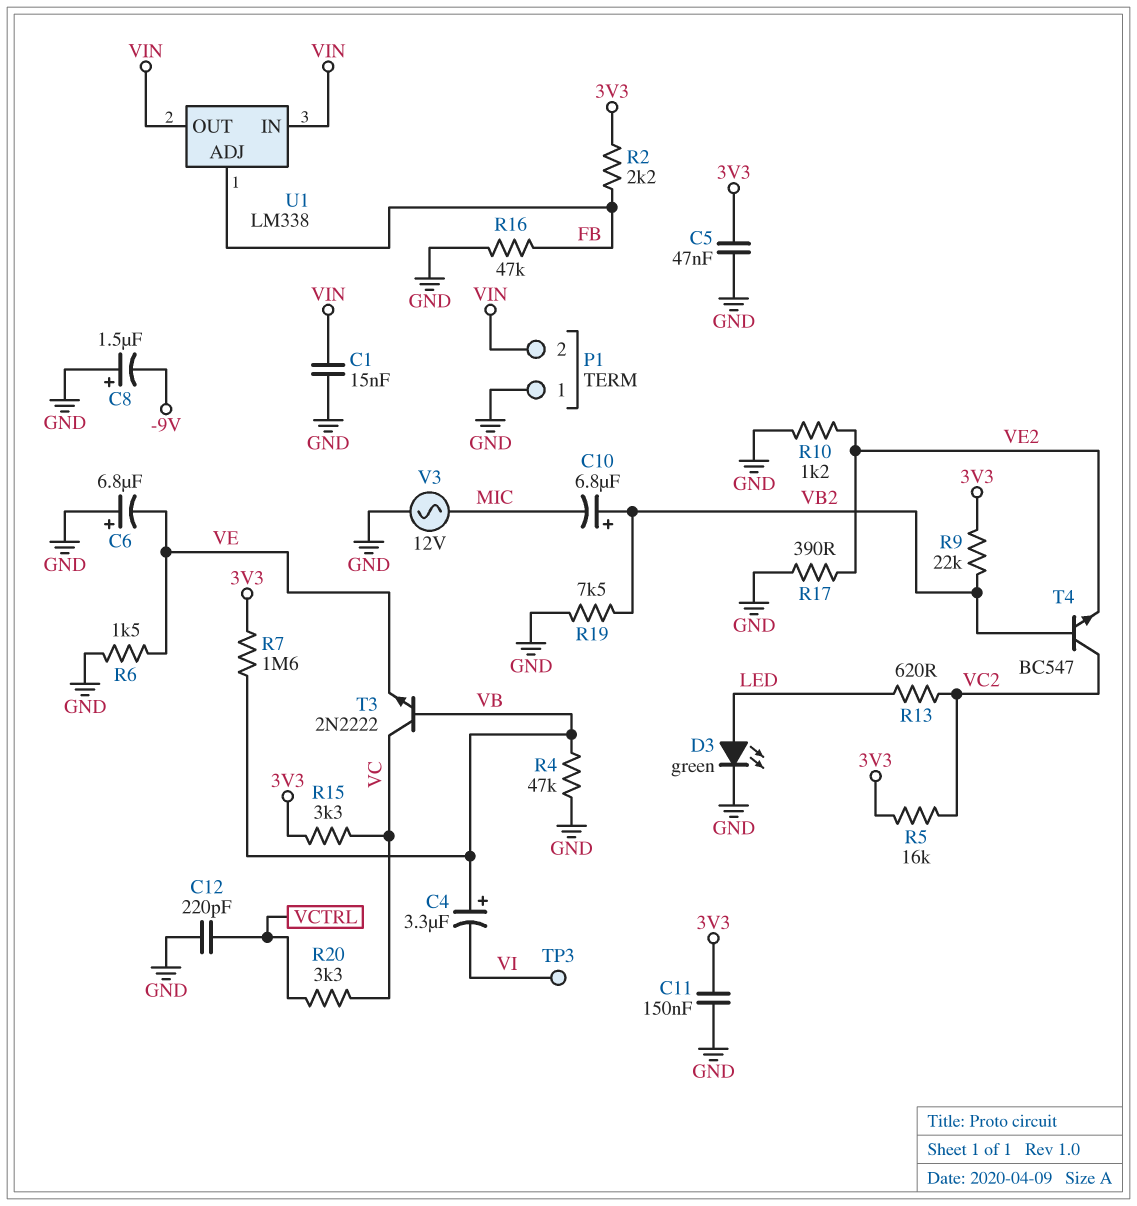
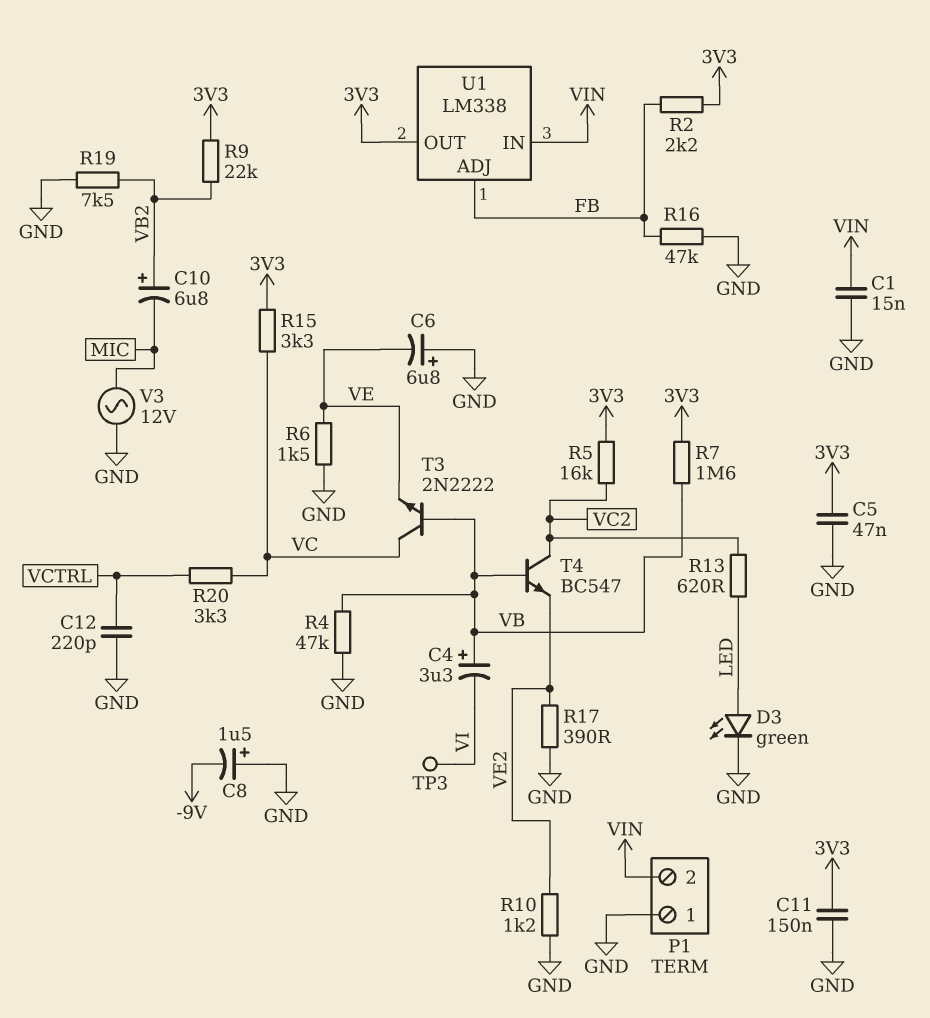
T4: NPN BC547 (B VB2, C VC2, E VE2) -> NPN BC547 (B VB, C VC2, E VE2)
U1 pin OUT: VIN -> 3V3

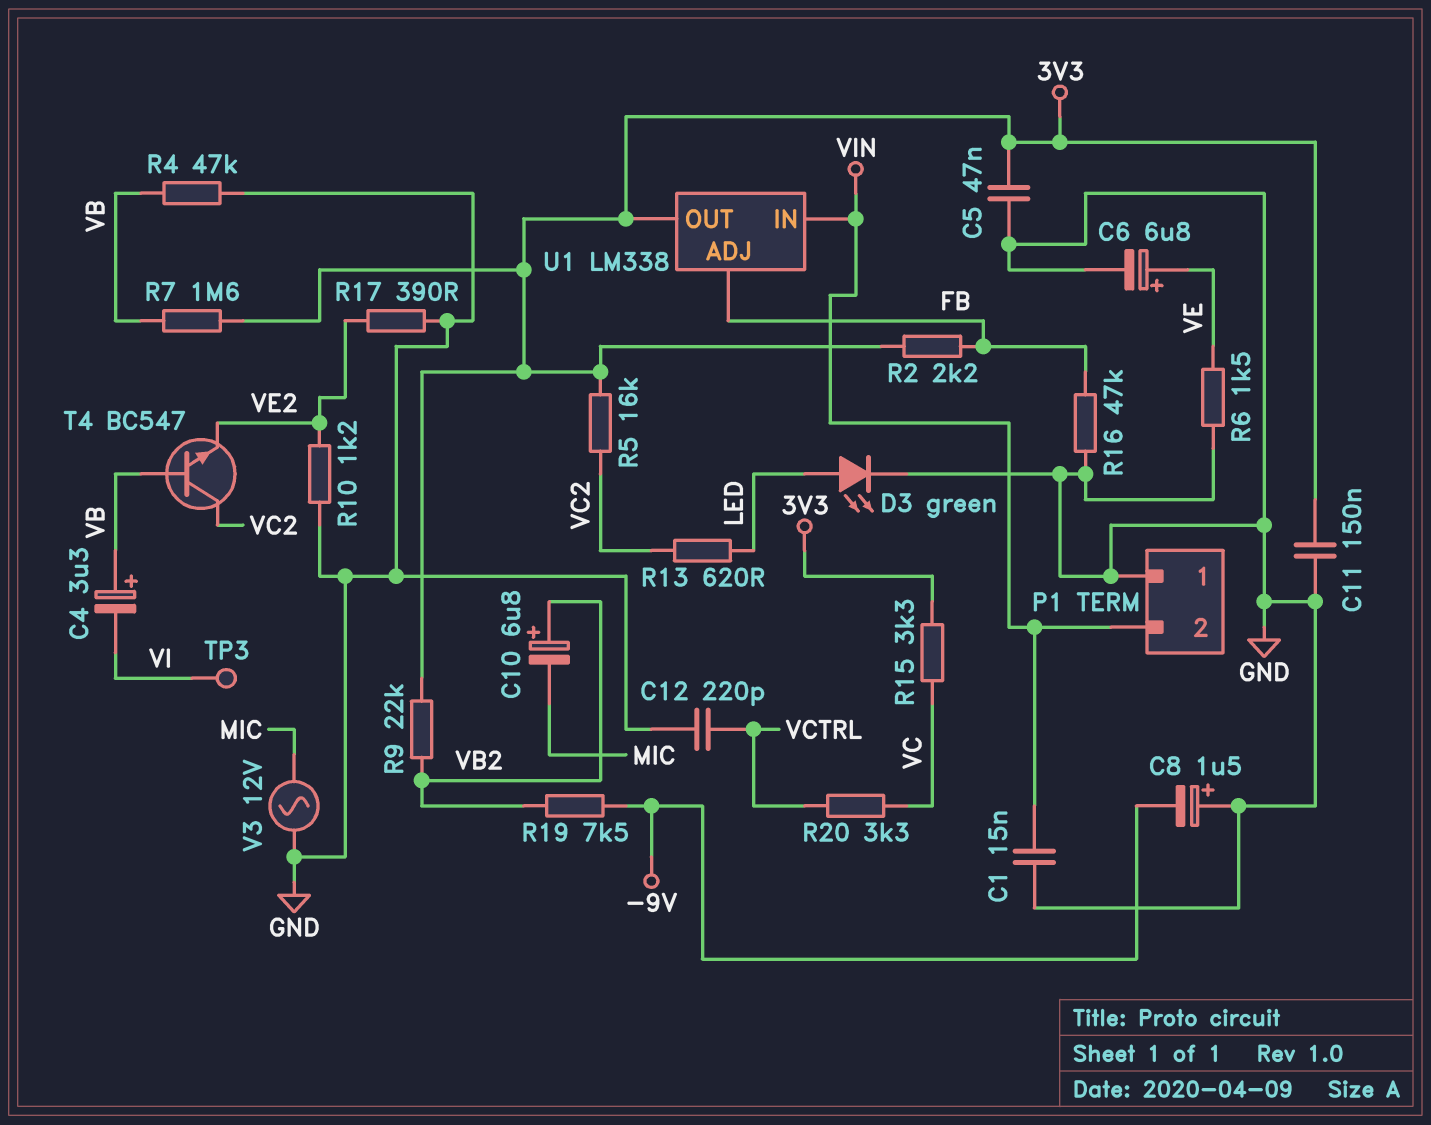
C6: 6.8uF (plus GND, minus VE) -> 6.8uF (plus VE, minus GND)
R19: 7.5k (GND, VB2) -> 7.5k (-9V, VB2)
T3: NPN 2N2222 (B VB, C VC, E VE) -> none

